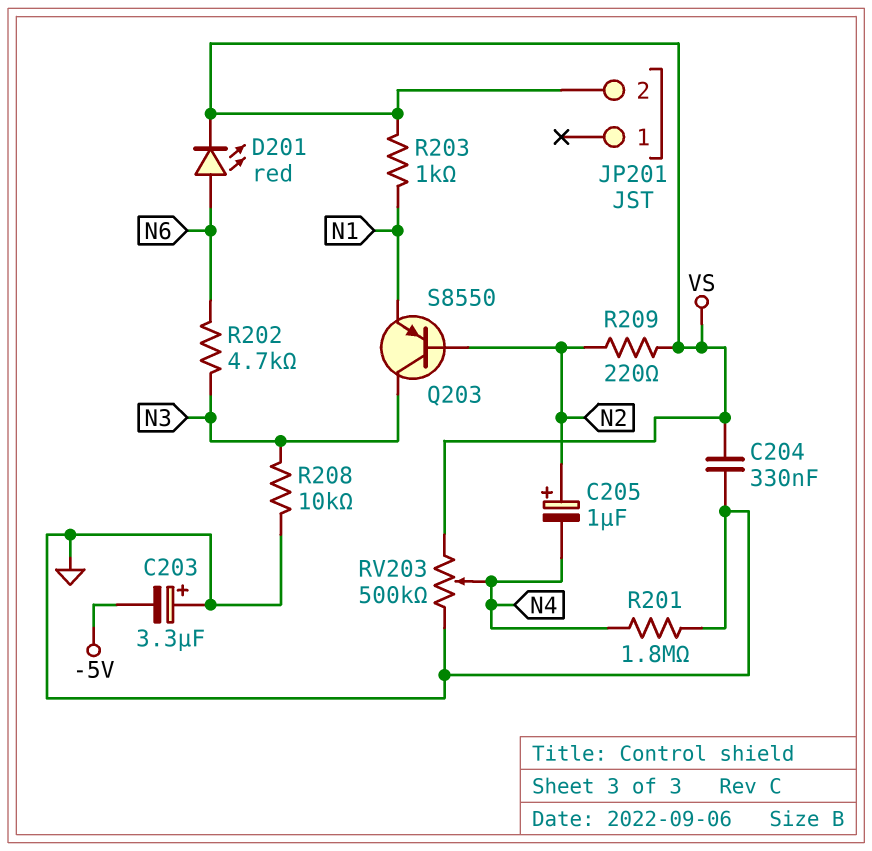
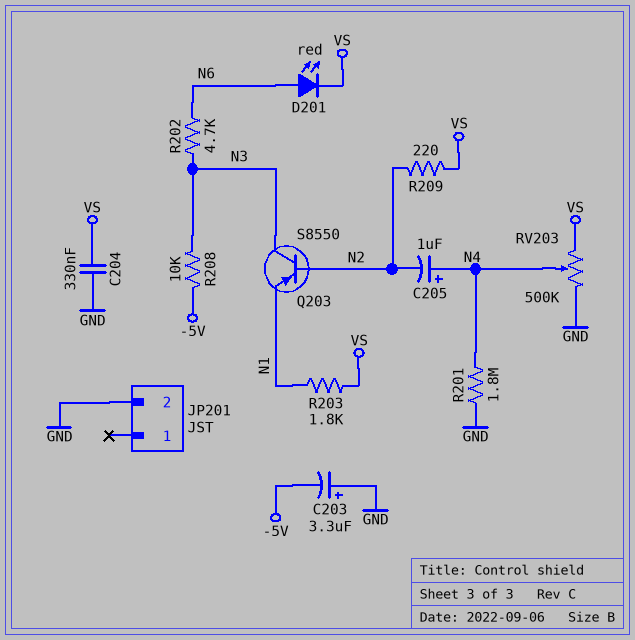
C205: 1uF (plus N2, minus N4) -> 1uF (plus N4, minus N2)
JP201 pin 2: VS -> GND
R203: 1k (N1, VS) -> 1.8k (N1, VS)
R208: 10k (GND, N3) -> 10k (-5V, N3)

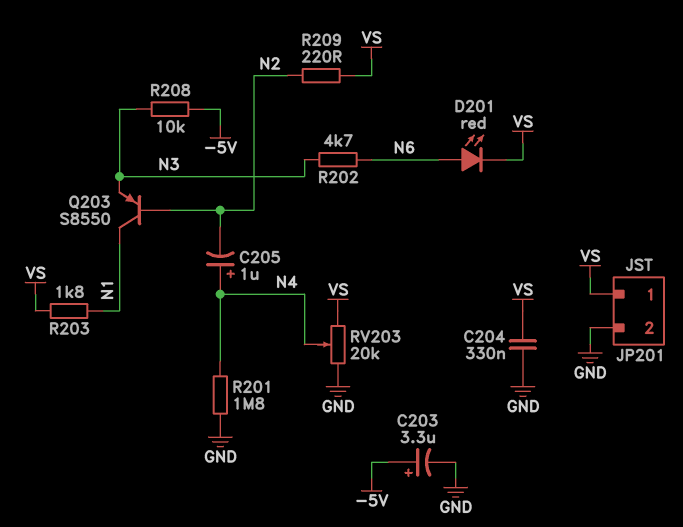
C203: 3.3uF (plus GND, minus -5V) -> 3.3uF (plus -5V, minus GND)
JP201 pin 1: none -> VS
Q203: PNP S8550 (B N2, C N3, E N1) -> PNP S8550 (B N2, C N1, E N3)
RV203: 500k (GND, VS, wiper N4) -> 20k (GND, VS, wiper N4)

